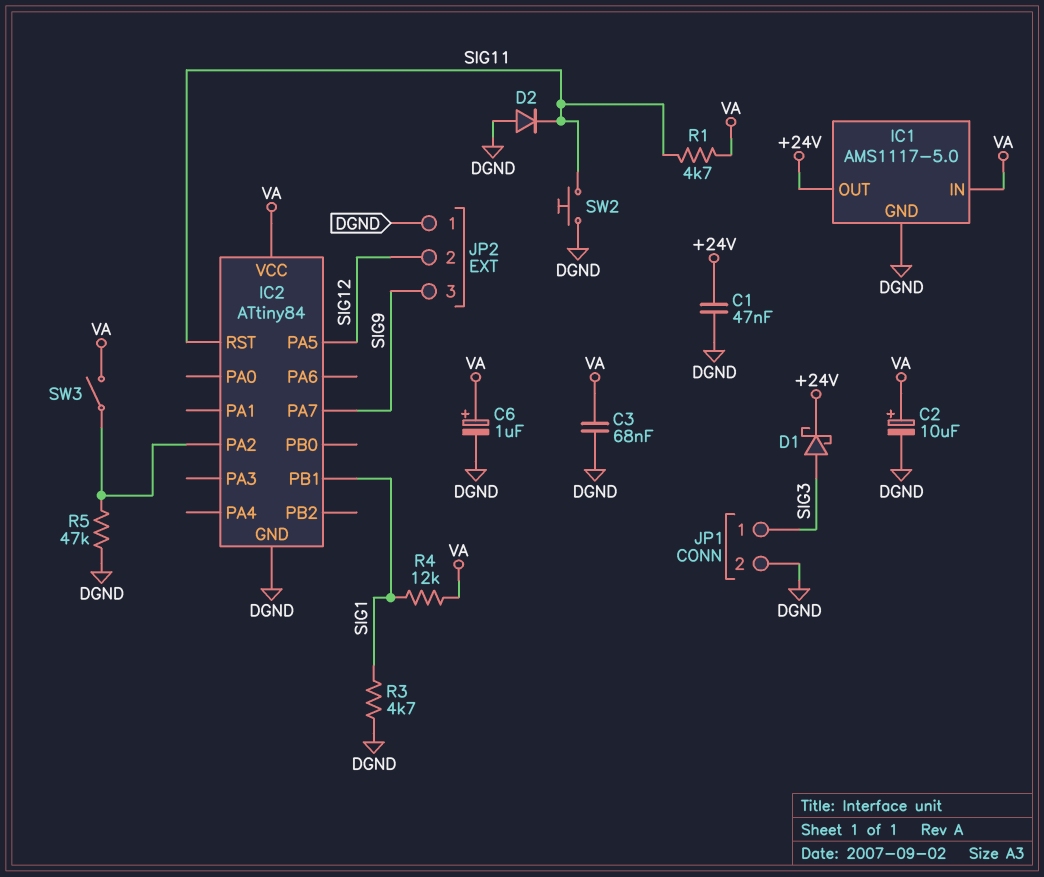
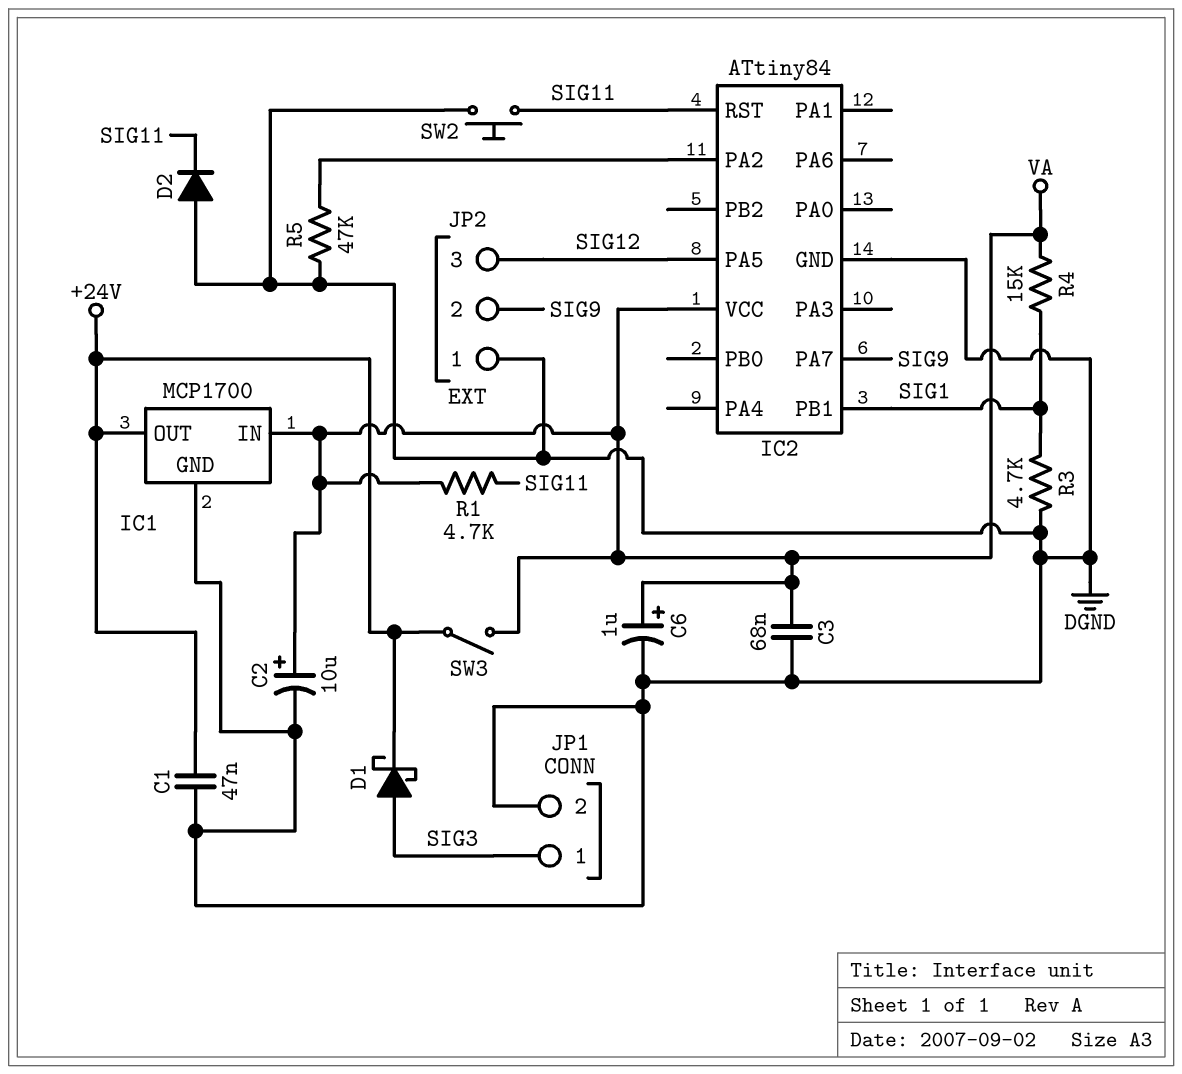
IC1: AMS1117-5.0 -> MCP1700
JP2 pin 2: SIG12 -> SIG9
JP2 pin 3: SIG9 -> SIG12
R4: 12k (SIG1, VA) -> 15k (SIG1, VA)
SW3: switch (IC2/PA2, VA) -> switch (+24V, VA)

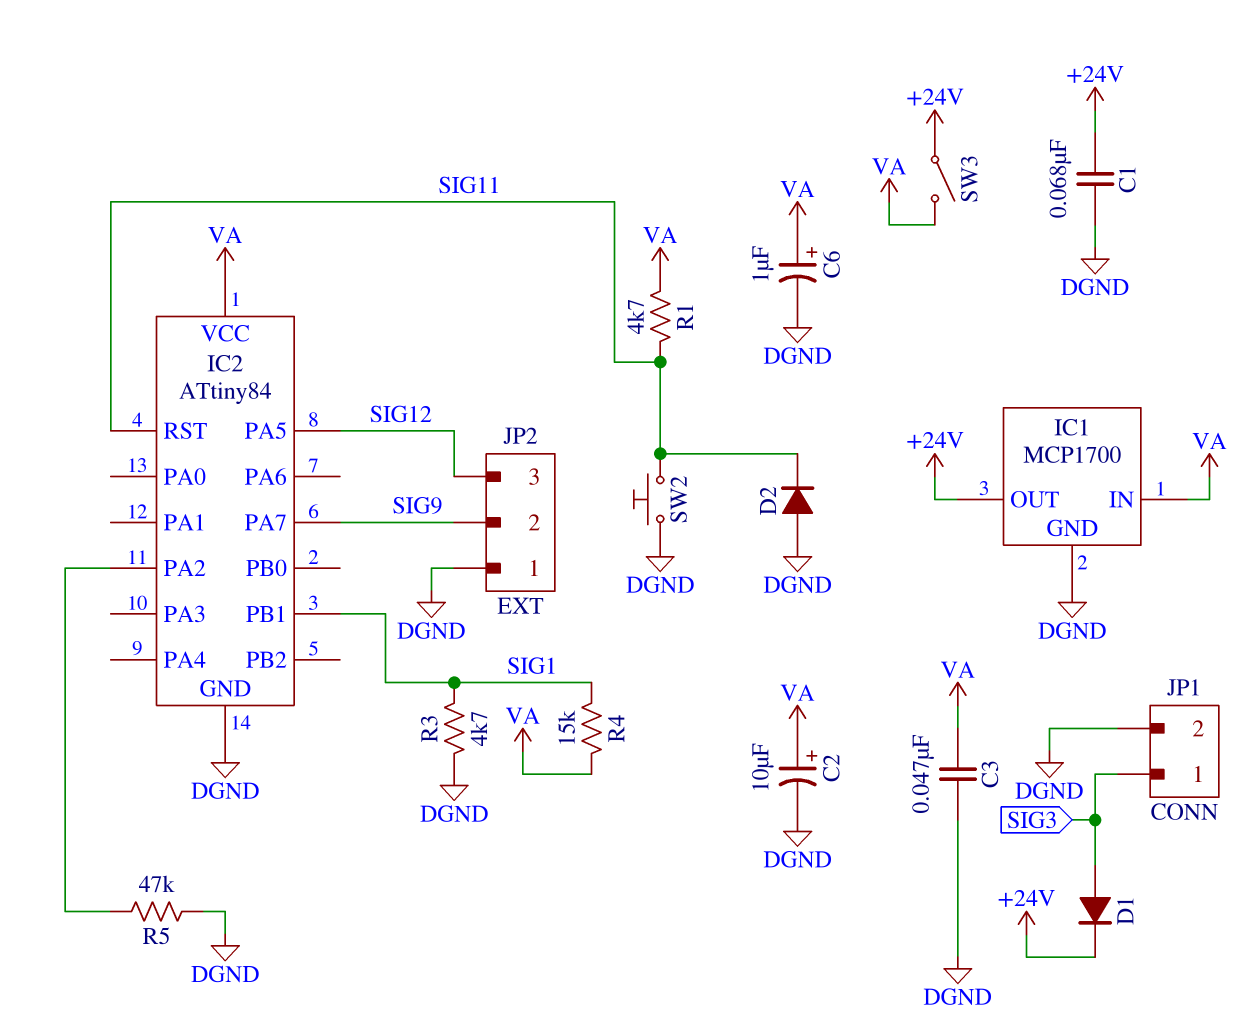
C1: 47nF (+24V, DGND) -> 68nF (+24V, DGND)
C3: 68nF (DGND, VA) -> 47nF (DGND, VA)
D1: schottky (A SIG3, K +24V) -> diode (A SIG3, K +24V)

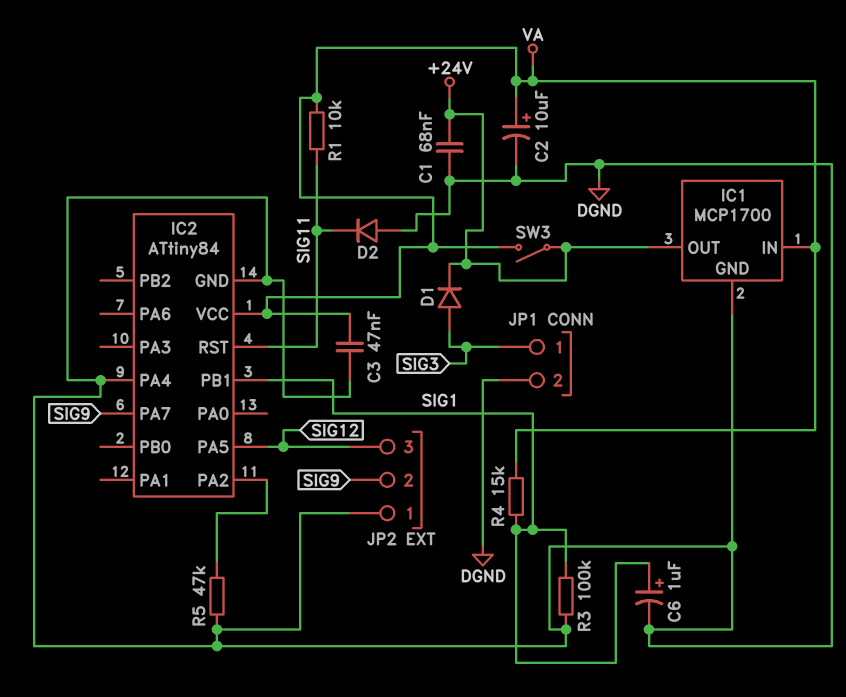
C6: 1uF (plus VA, minus DGND) -> 1uF (plus SIG1, minus DGND)
IC2 pin PA4: none -> DGND
R1: 4.7k (SIG11, VA) -> 10k (SIG11, VA)
R3: 4.7k (DGND, SIG1) -> 100k (DGND, SIG1)
SW2: button (DGND, SIG11) -> none

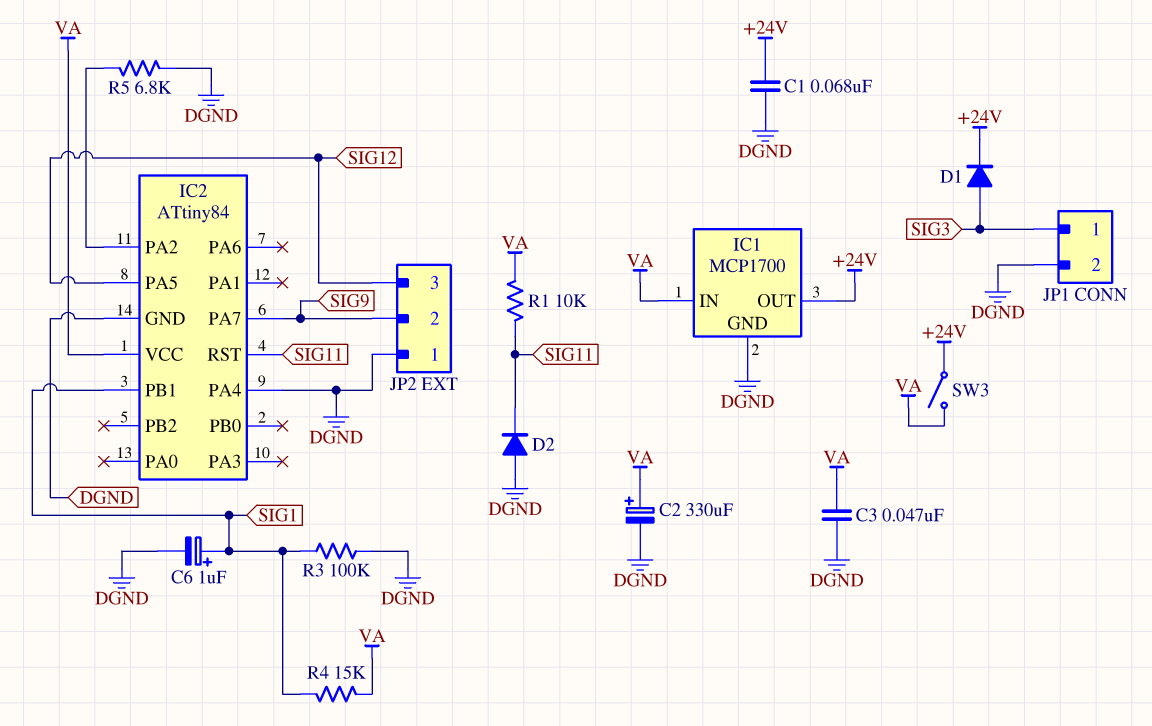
C2: 10uF (plus VA, minus DGND) -> 330uF (plus VA, minus DGND)
R5: 47k (DGND, IC2/PA2) -> 6.8k (DGND, IC2/PA2)

